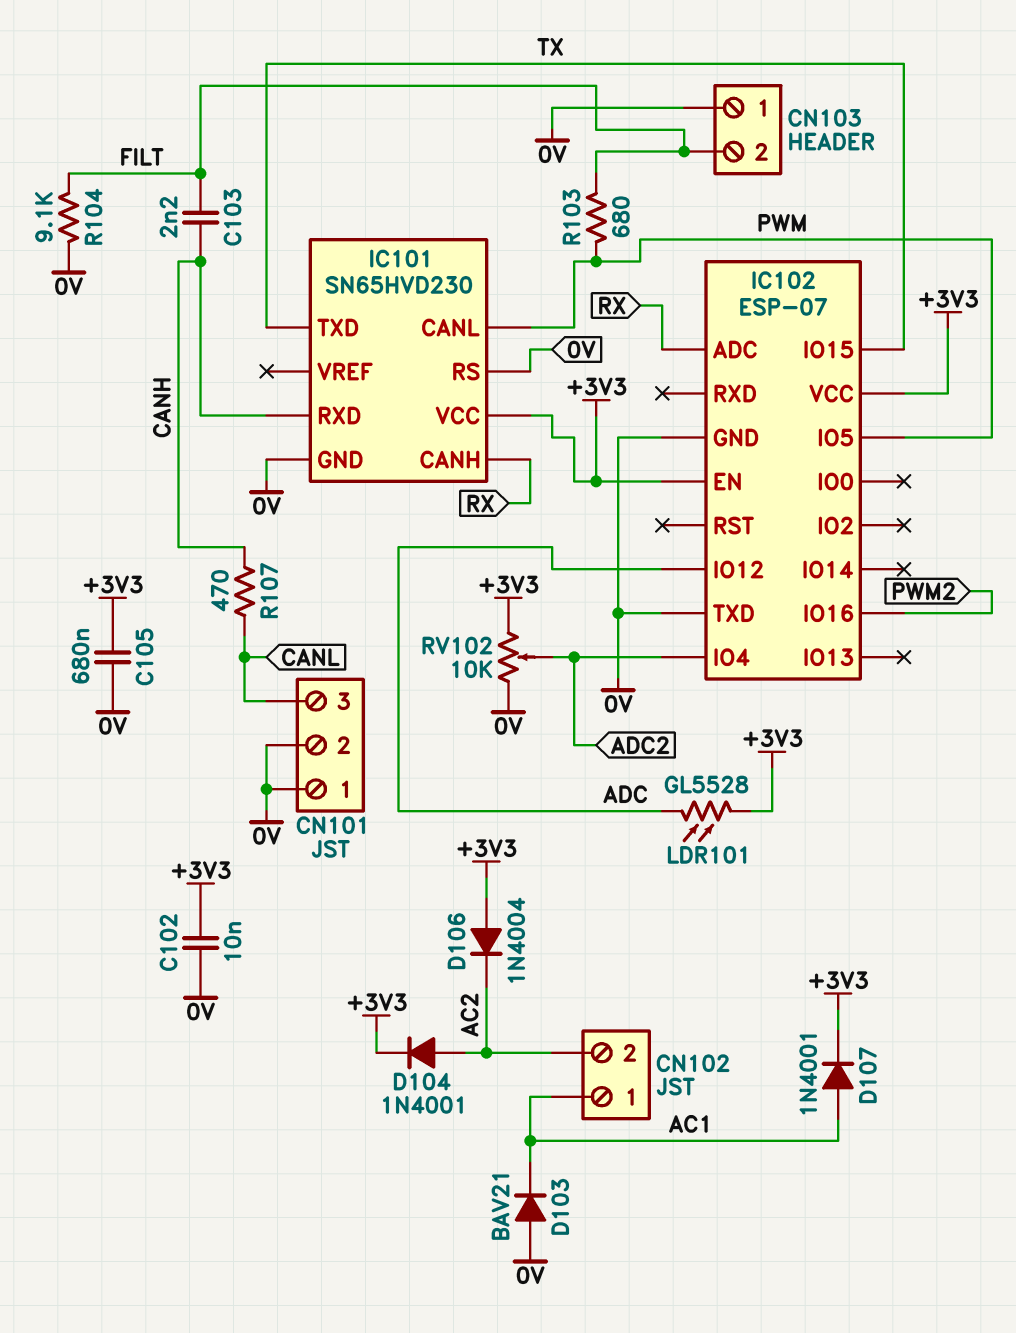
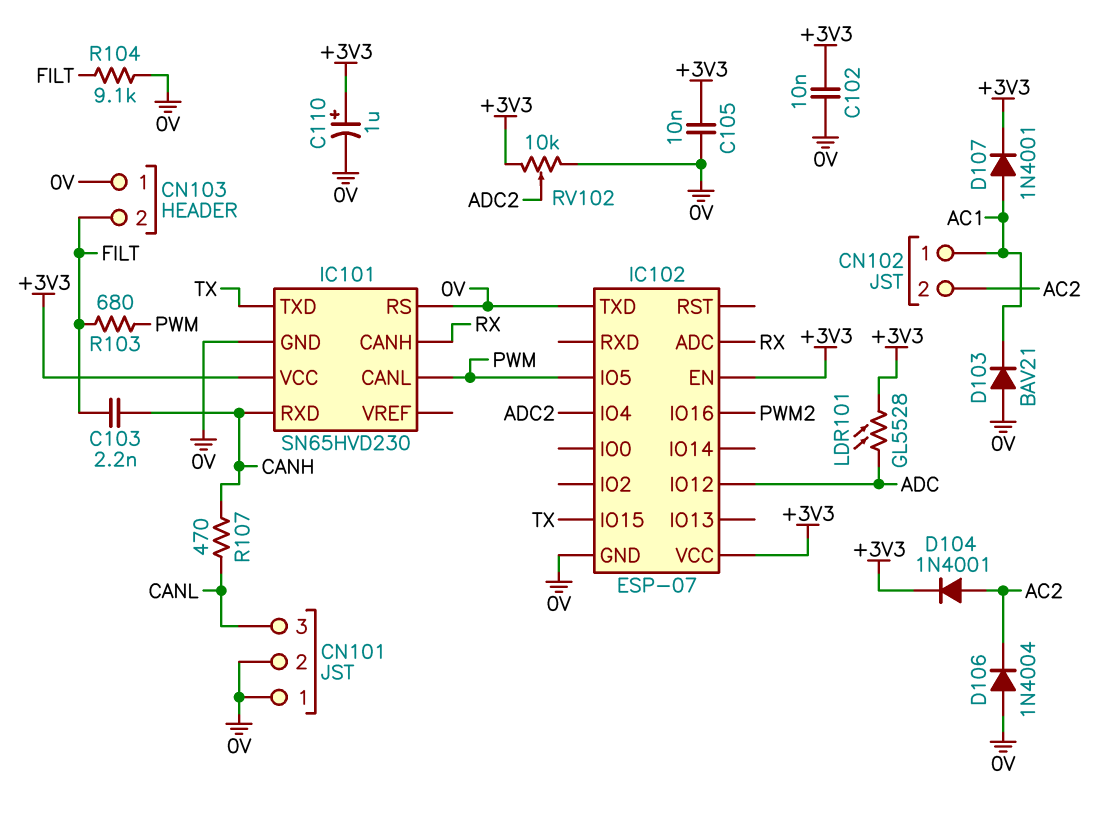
C105: 680nF (+3V3, 0V) -> 10nF (+3V3, 0V)
C110: none -> 1uF (plus +3V3, minus 0V)
D106: diode 1N4004 (A +3V3, K AC2) -> diode 1N4004 (A 0V, K AC2)

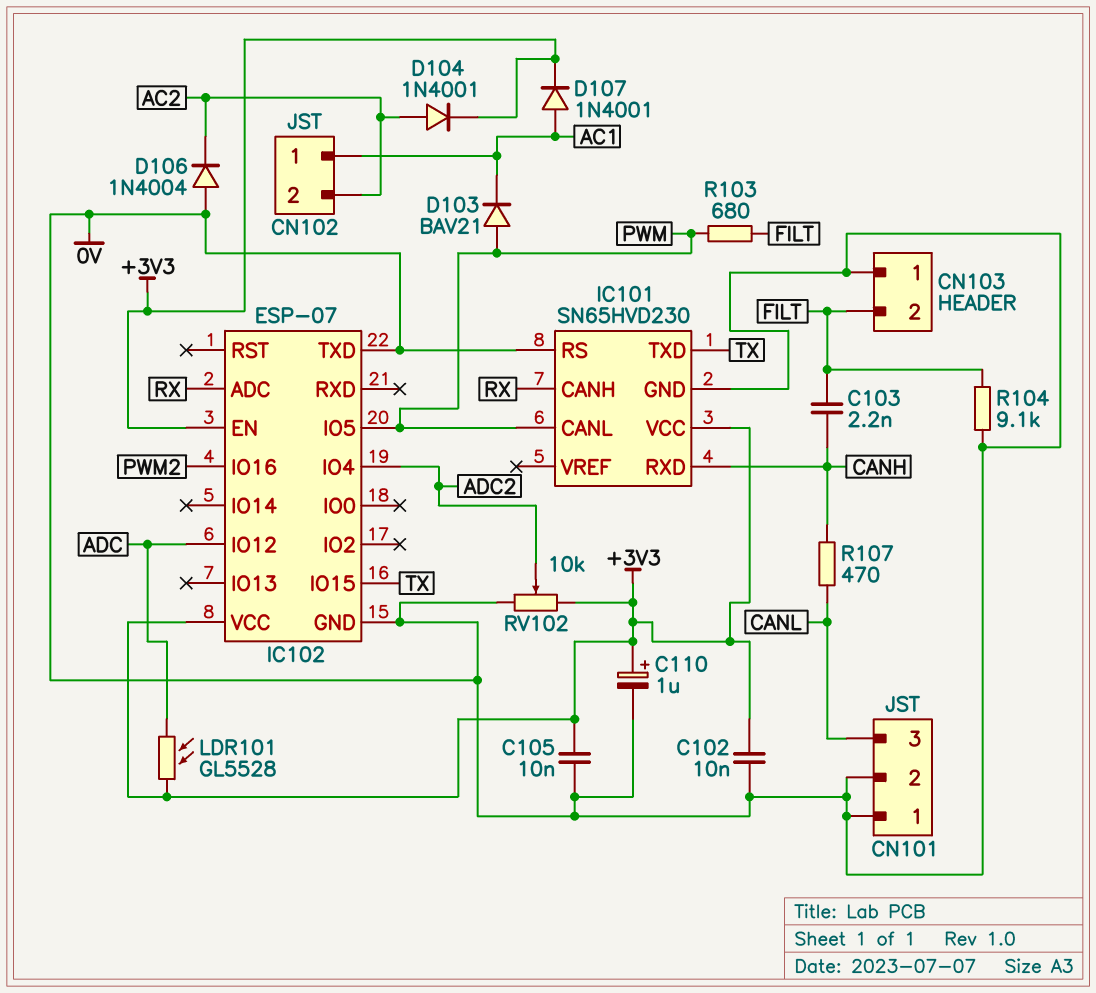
D103: diode BAV21 (A 0V, K AC1) -> diode BAV21 (A PWM, K AC1)

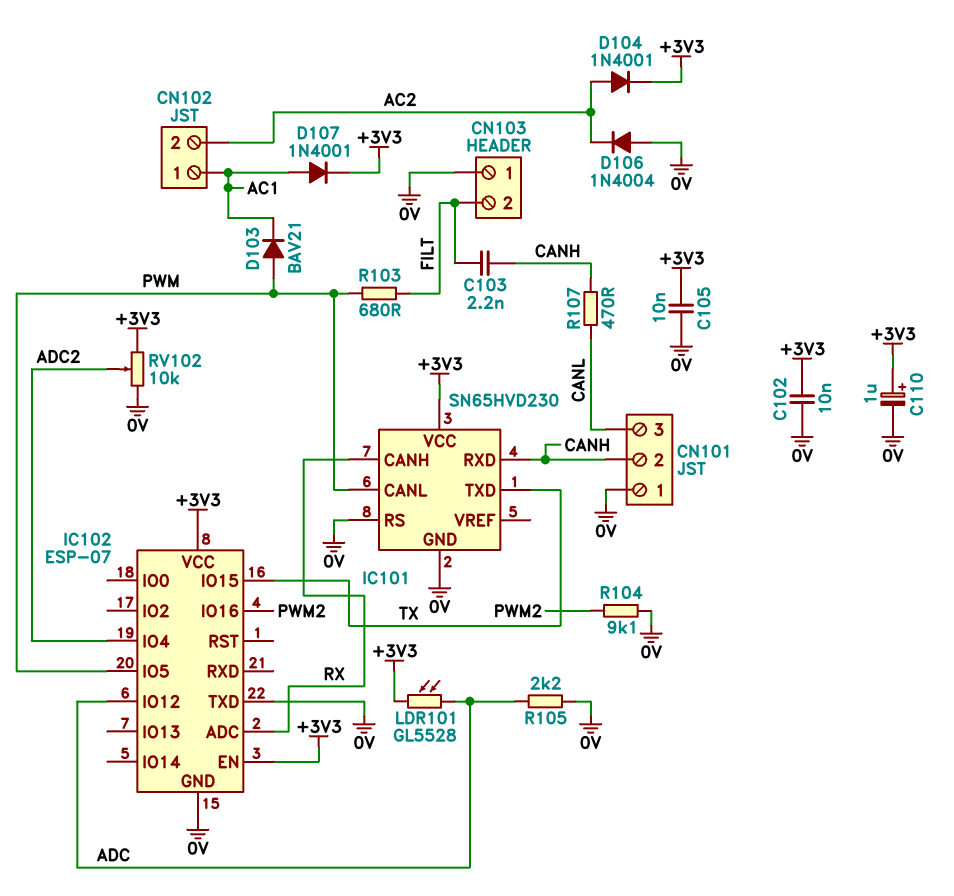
CN101 pin 2: 0V -> CANH
R104: 9.1k (0V, FILT) -> 9.1k (0V, PWM2)
R105: none -> 2.2k (0V, ADC)

